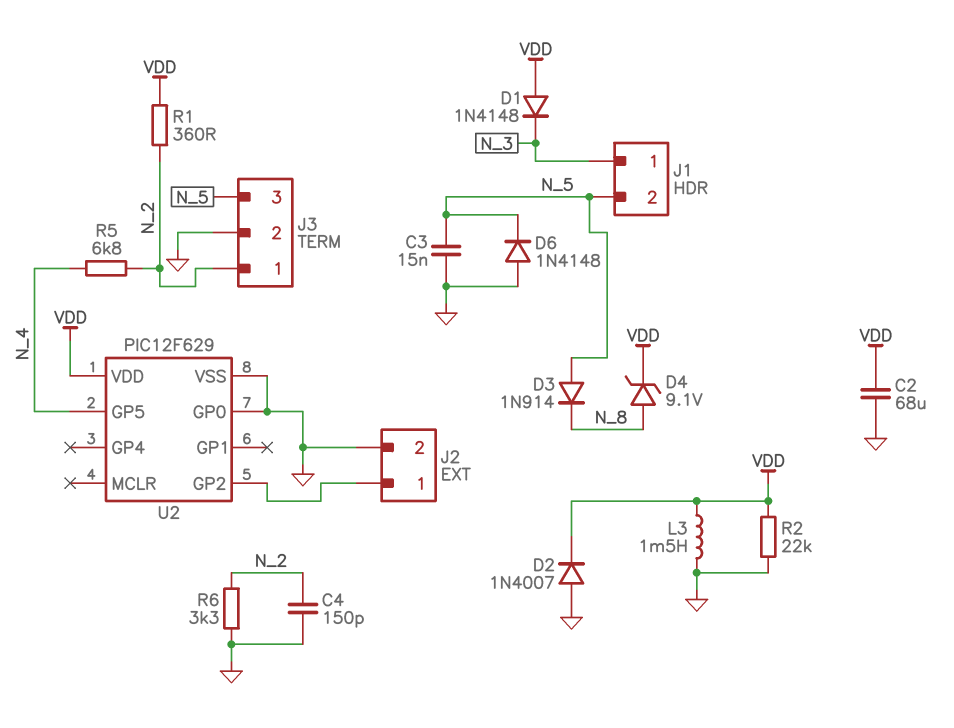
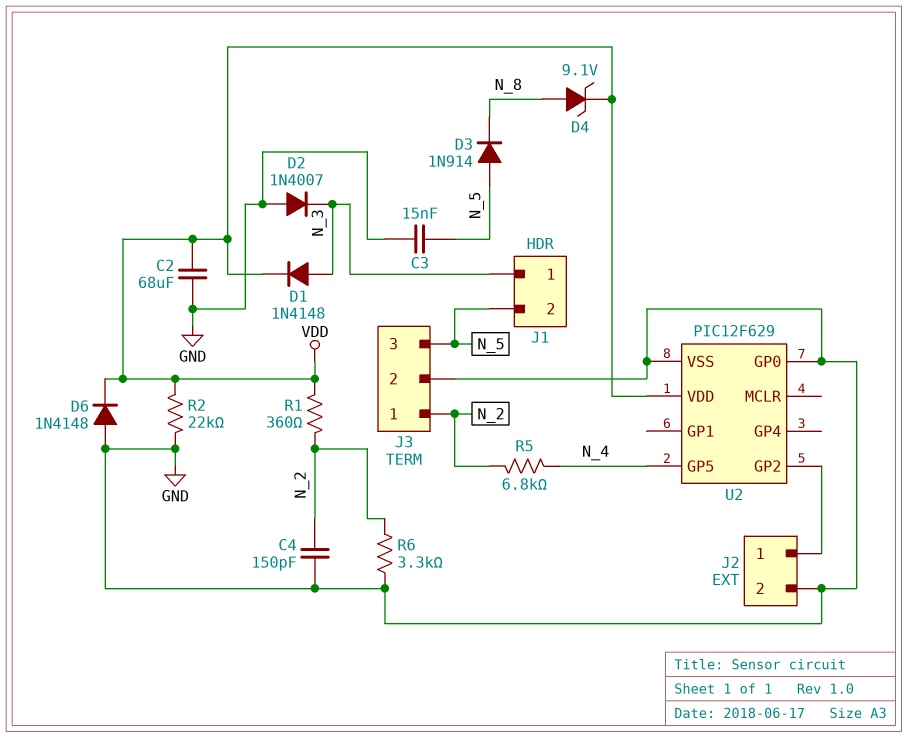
D1: diode 1N4148 (A VDD, K N_3) -> diode 1N4148 (A N_3, K VDD)
D2: diode 1N4007 (A GND, K VDD) -> diode 1N4007 (A GND, K N_3)
D6: diode 1N4148 (A GND, K N_5) -> diode 1N4148 (A GND, K VDD)
L3: 1.5mH (GND, VDD) -> none

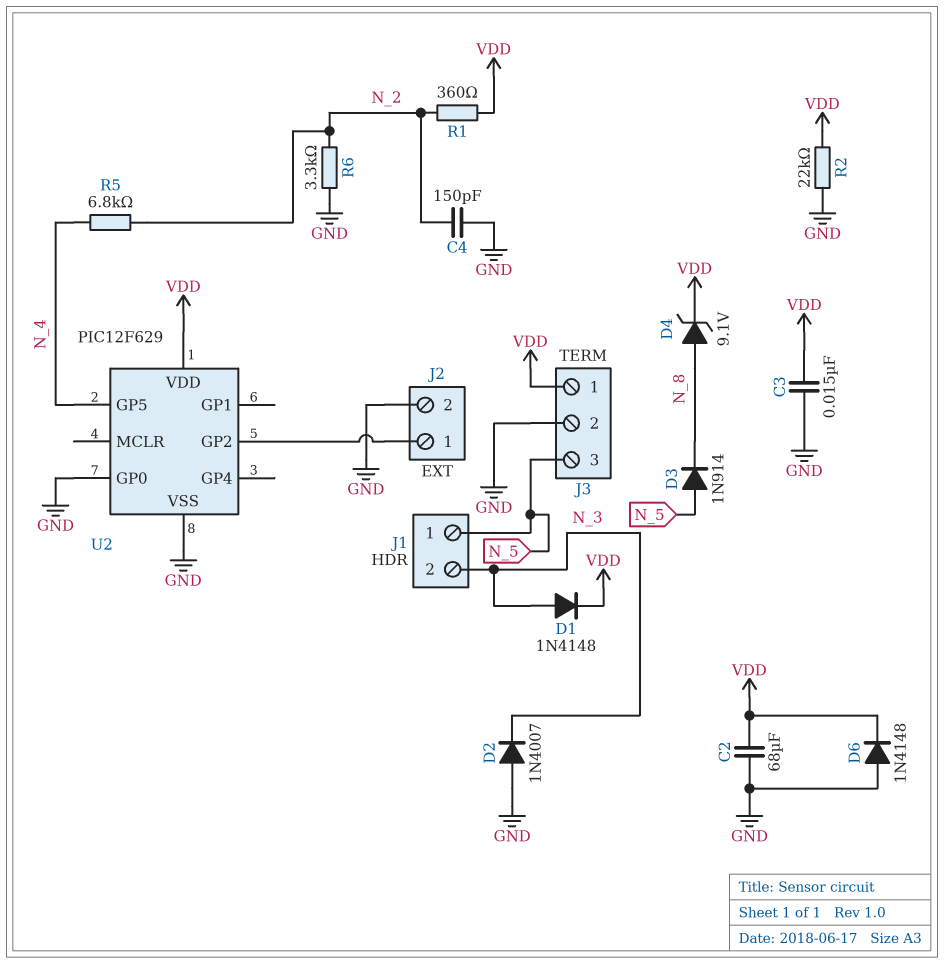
C3: 15nF (GND, N_5) -> 15nF (GND, VDD)
J1 pin 1: N_3 -> N_5
J1 pin 2: N_5 -> N_3
J3 pin 1: N_2 -> VDD

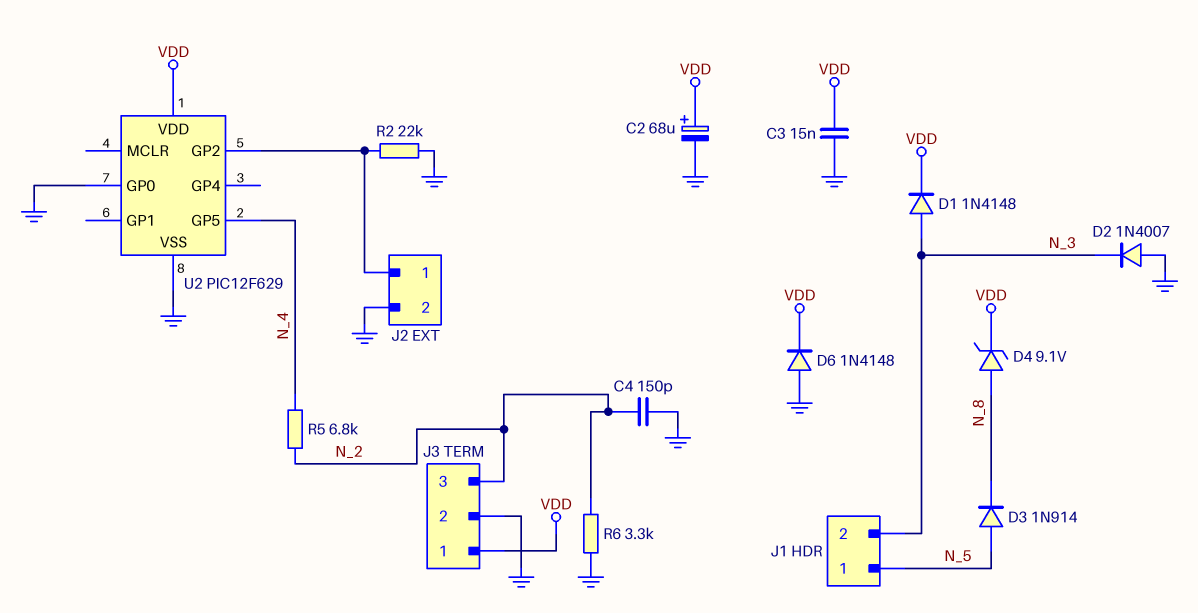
C2: 68uF (GND, VDD) -> 68uF (plus VDD, minus GND)
J3 pin 3: N_5 -> N_2
R1: 360 (N_2, VDD) -> none
R2: 22k (GND, VDD) -> 22k (GND, J2/1)

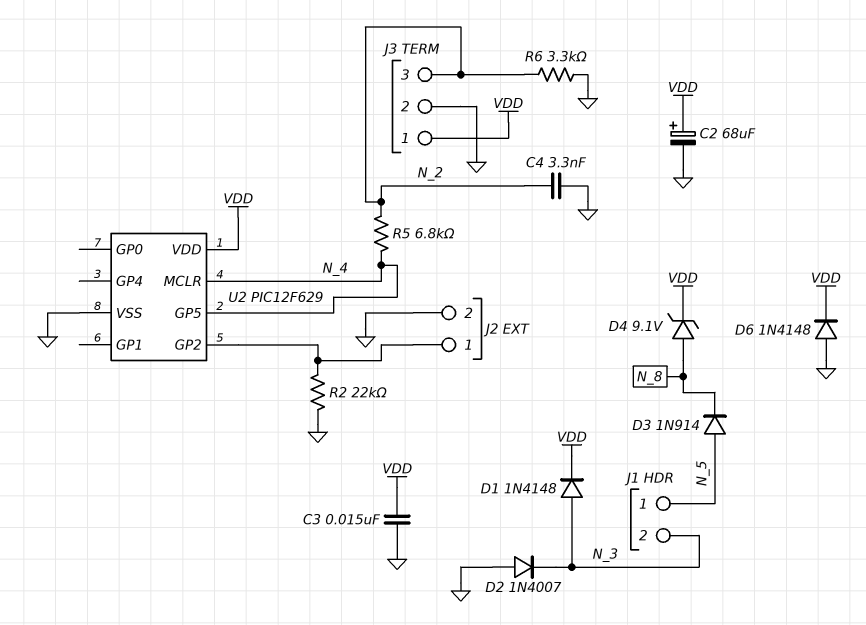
C4: 150pF (GND, N_2) -> 3.3nF (GND, N_2)
U2 pin GP0: GND -> none
U2 pin MCLR: none -> N_4

